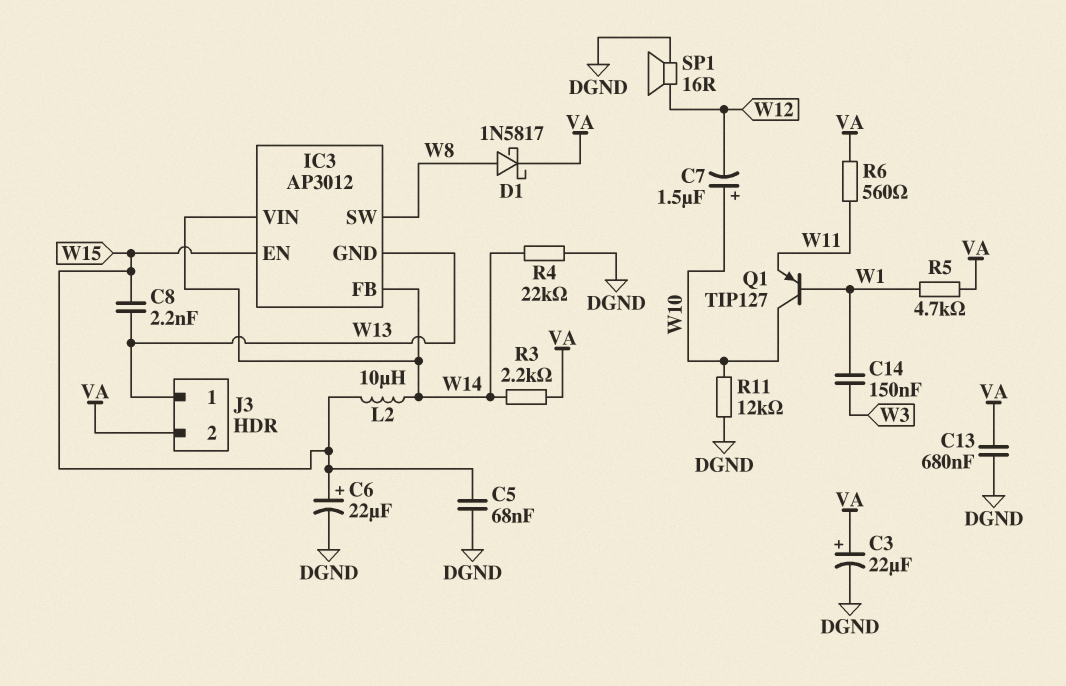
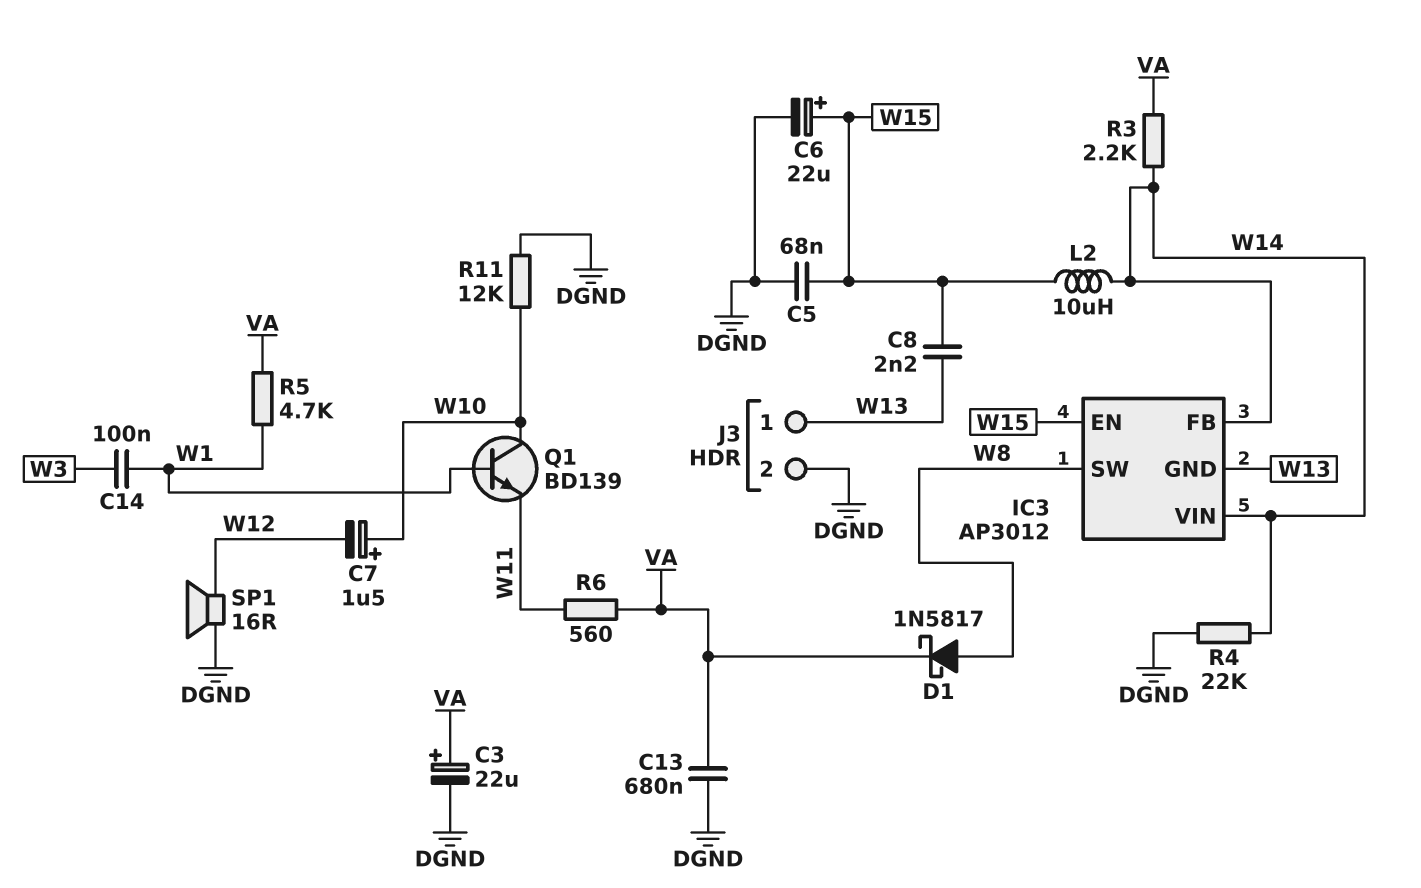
C14: 150nF (W1, W3) -> 100nF (W1, W3)
J3 pin 2: VA -> DGND
Q1: PNP TIP127 (B W1, C W10, E W11) -> NPN BD139 (B W1, C W10, E W11)

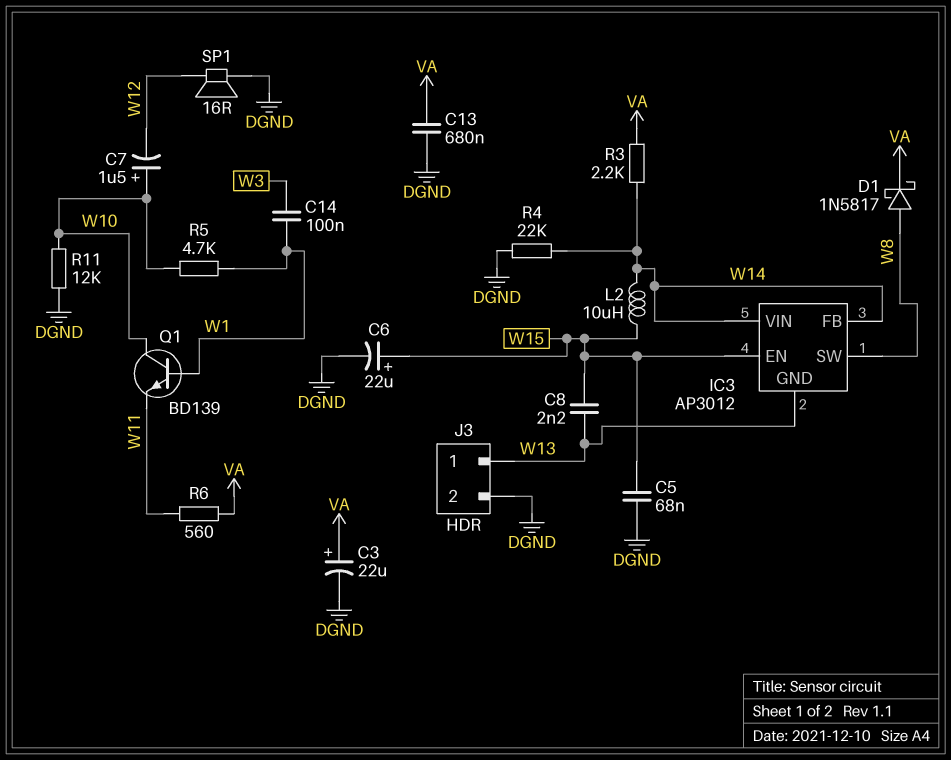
R5: 4.7k (VA, W1) -> 4.7k (W1, W10)

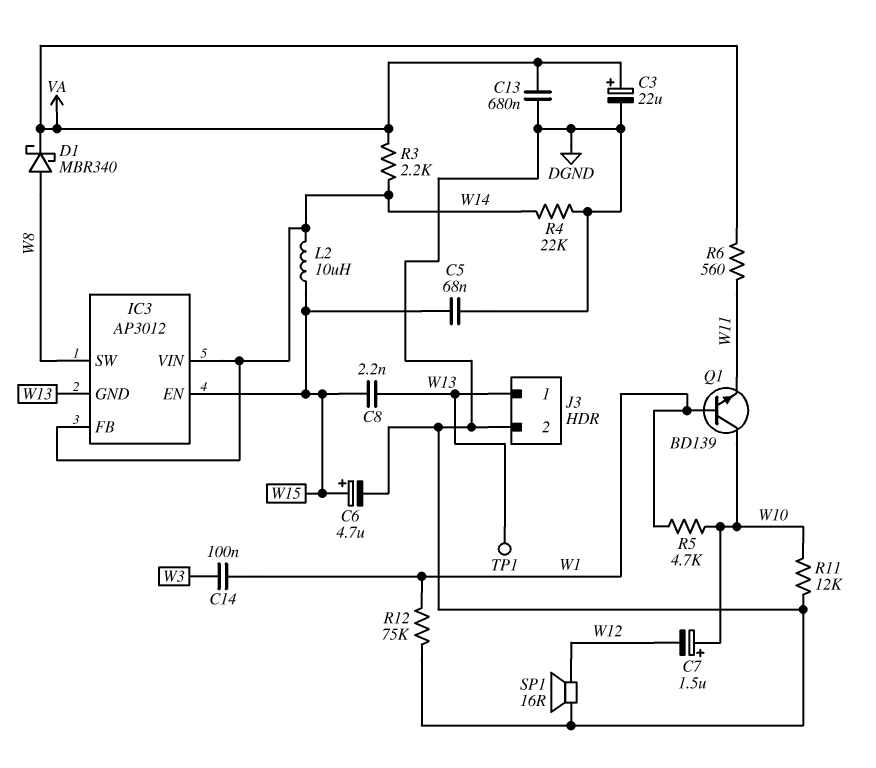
C6: 22uF (plus W15, minus DGND) -> 4.7uF (plus W15, minus DGND)
D1: schottky 1N5817 (A W8, K VA) -> schottky MBR340 (A W8, K VA)
R12: none -> 75k (DGND, W1)
TP1: none -> test point (W13)

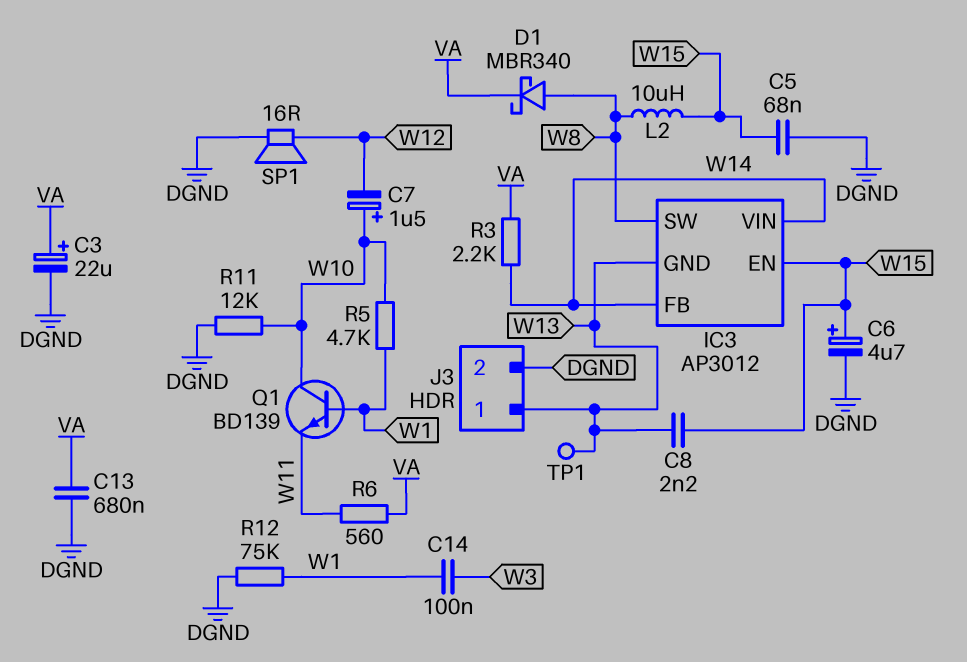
L2: 10uH (W14, W15) -> 10uH (W8, W15)
R4: 22k (DGND, W14) -> none

